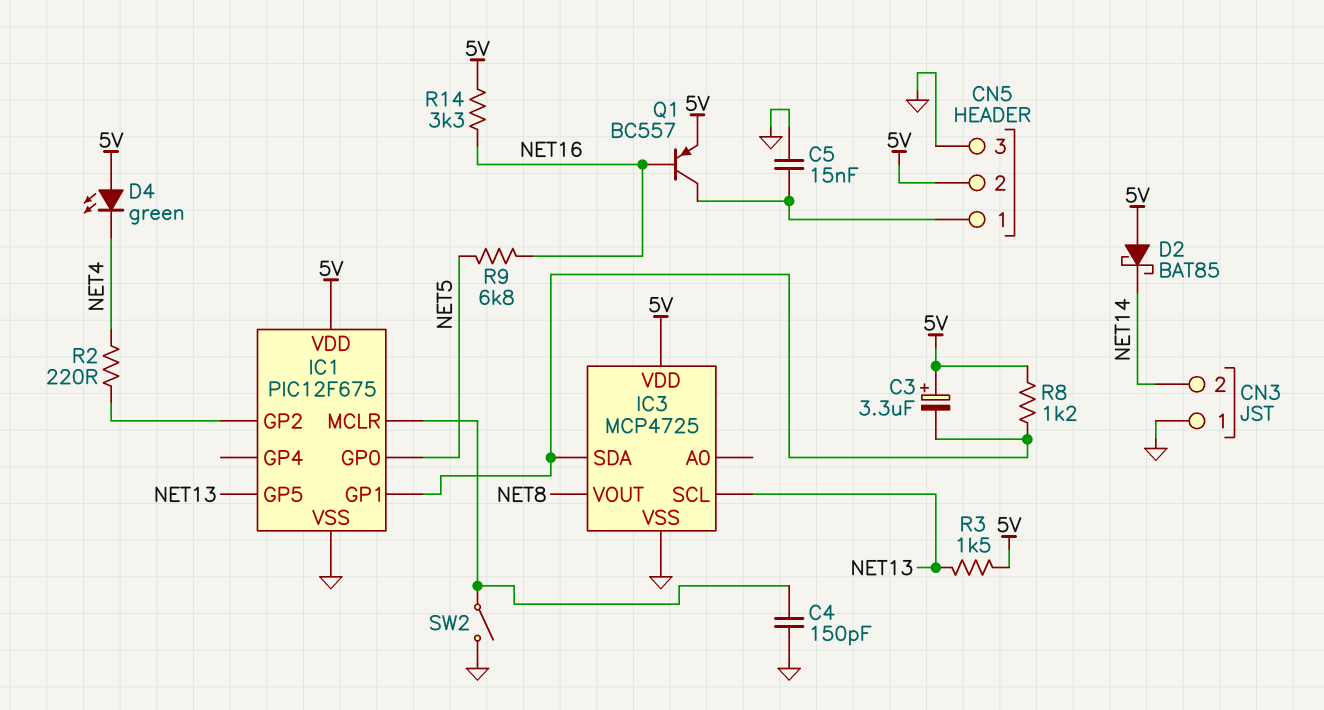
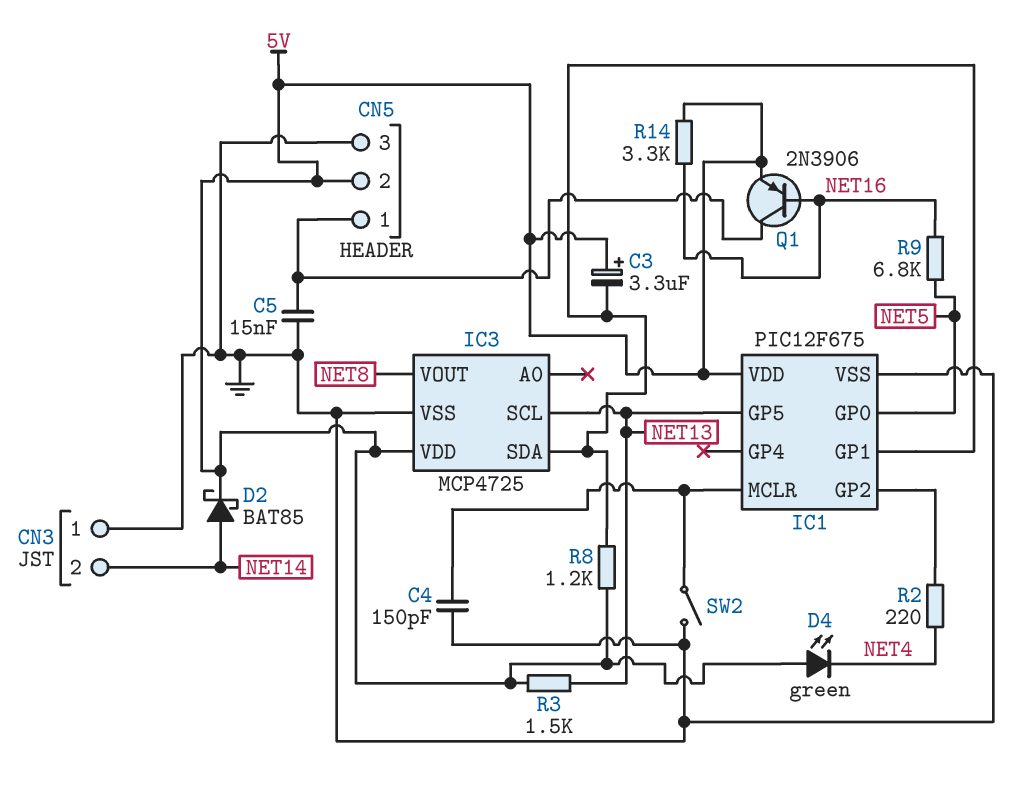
D2: schottky BAT85 (A 5V, K NET14) -> schottky BAT85 (A NET14, K 5V)
Q1: PNP BC557 (B NET16, C CN5/1, E 5V) -> PNP 2N3906 (B NET16, C CN5/1, E 5V)

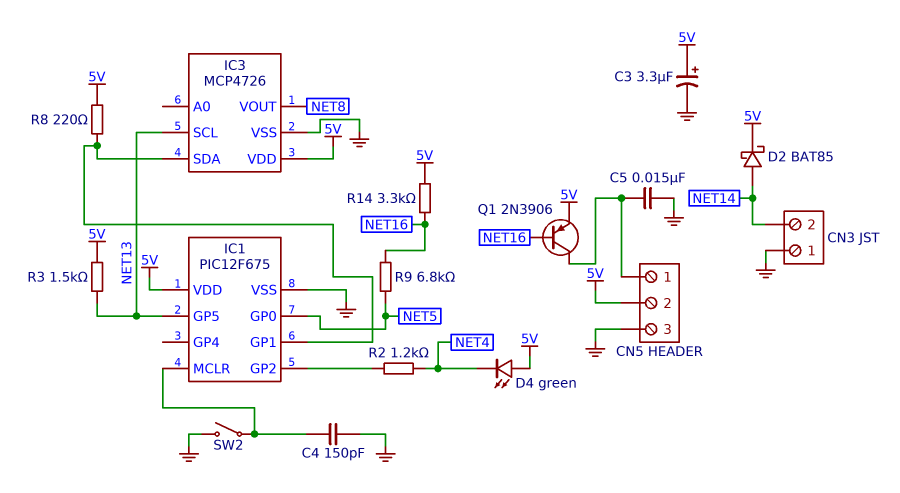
C3: 3.3uF (plus 5V, minus IC1/GP1) -> 3.3uF (plus 5V, minus GND)
IC3: MCP4725 -> MCP4726
R2: 220 (IC1/GP2, NET4) -> 1.2k (IC1/GP2, NET4)
R8: 1.2k (5V, IC1/GP1) -> 220 (5V, IC1/GP1)

